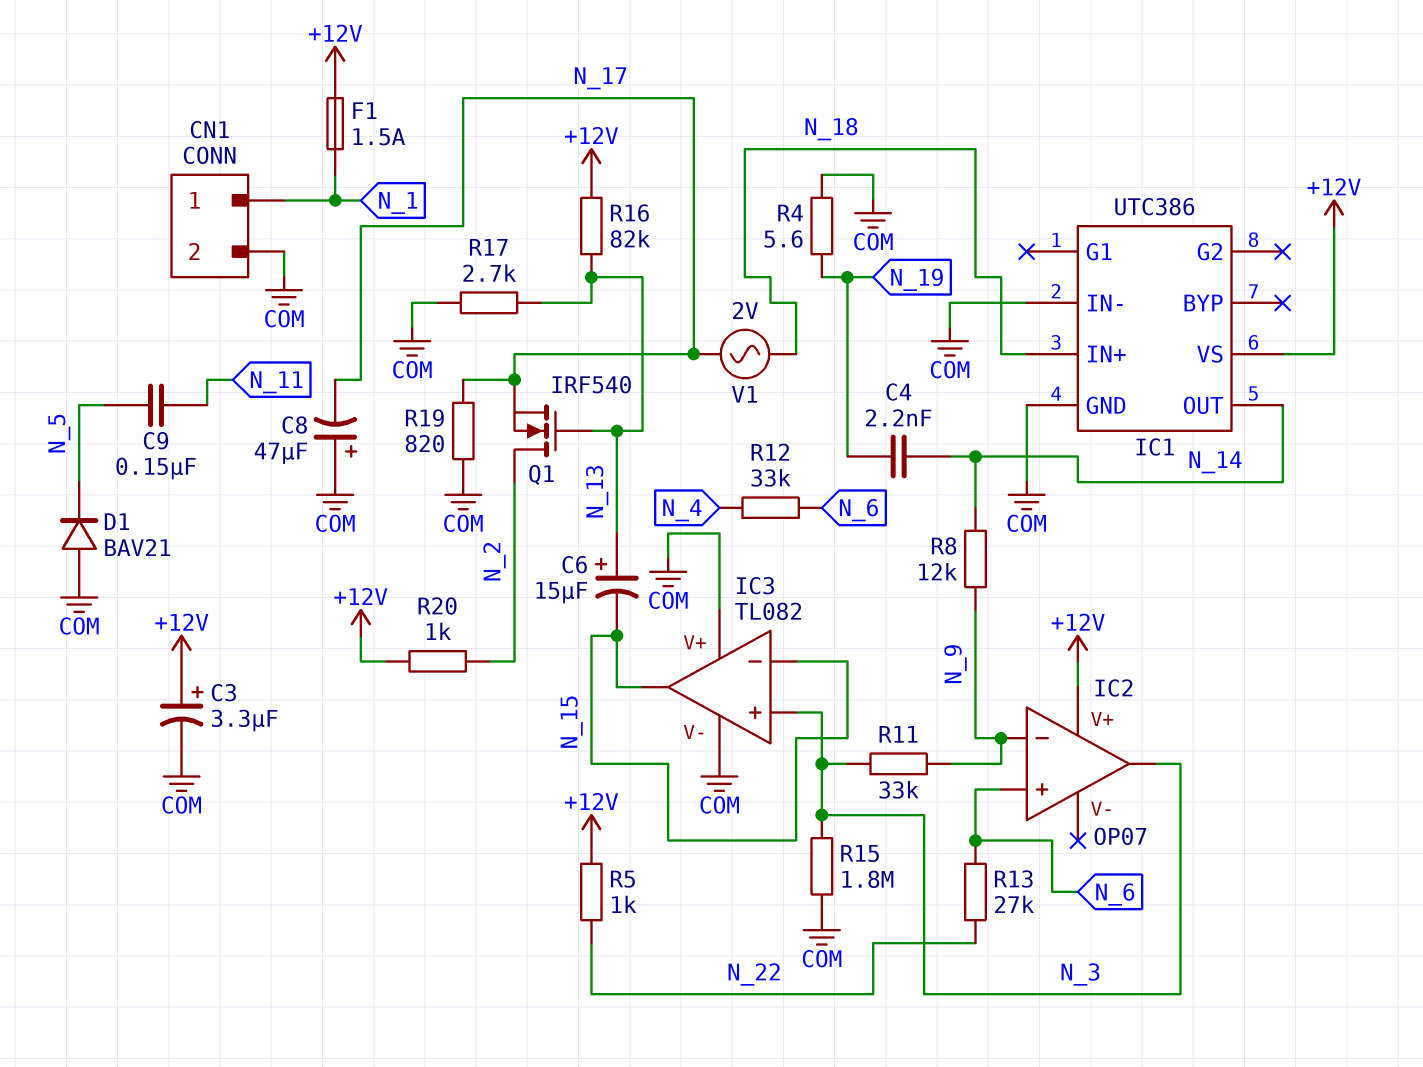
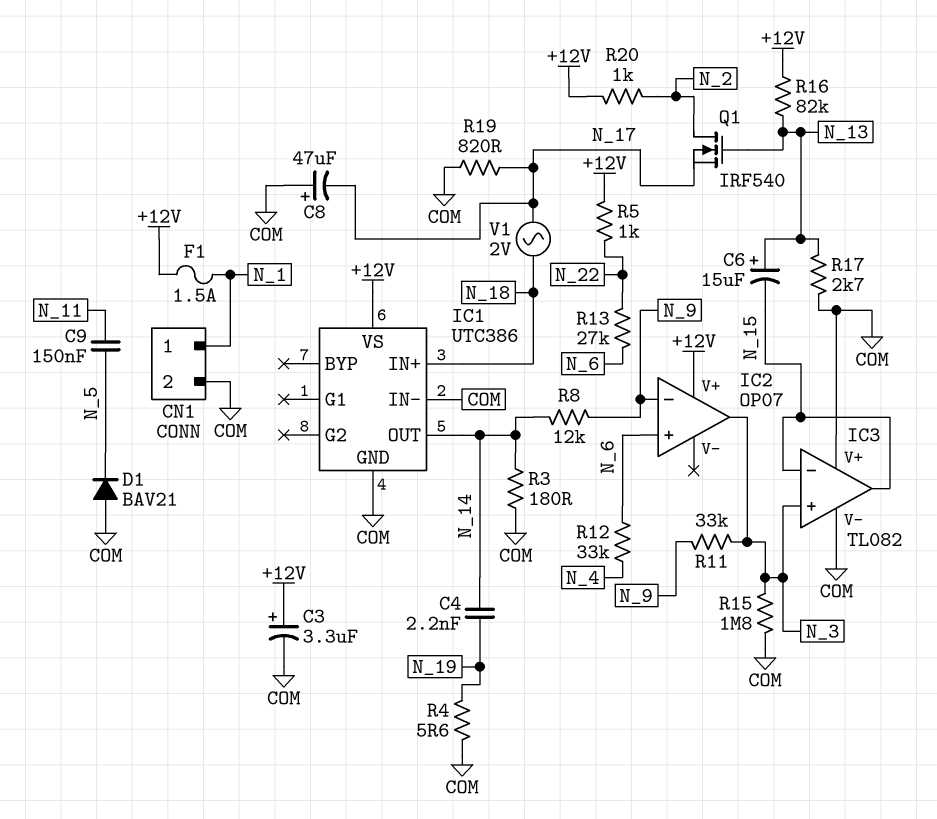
R3: none -> 180 (COM, N_14)

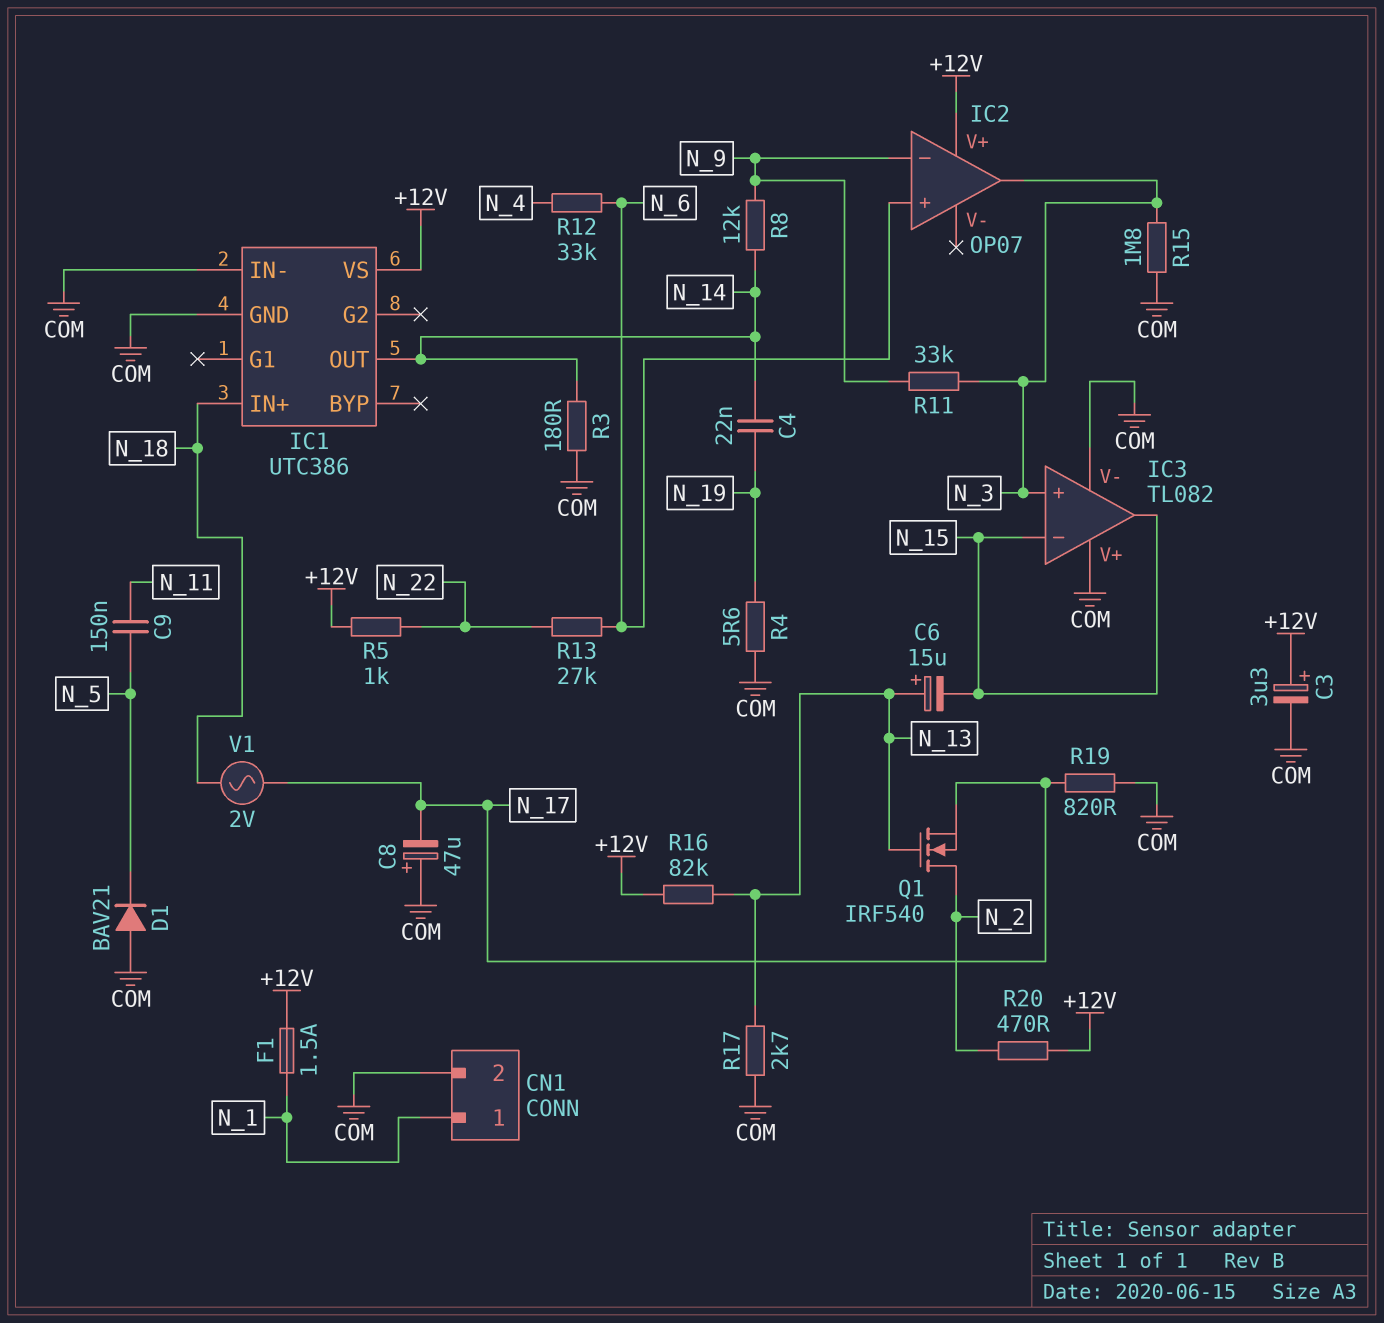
C4: 2.2nF (N_14, N_19) -> 22nF (N_14, N_19)
R20: 1k (+12V, N_2) -> 470 (+12V, N_2)

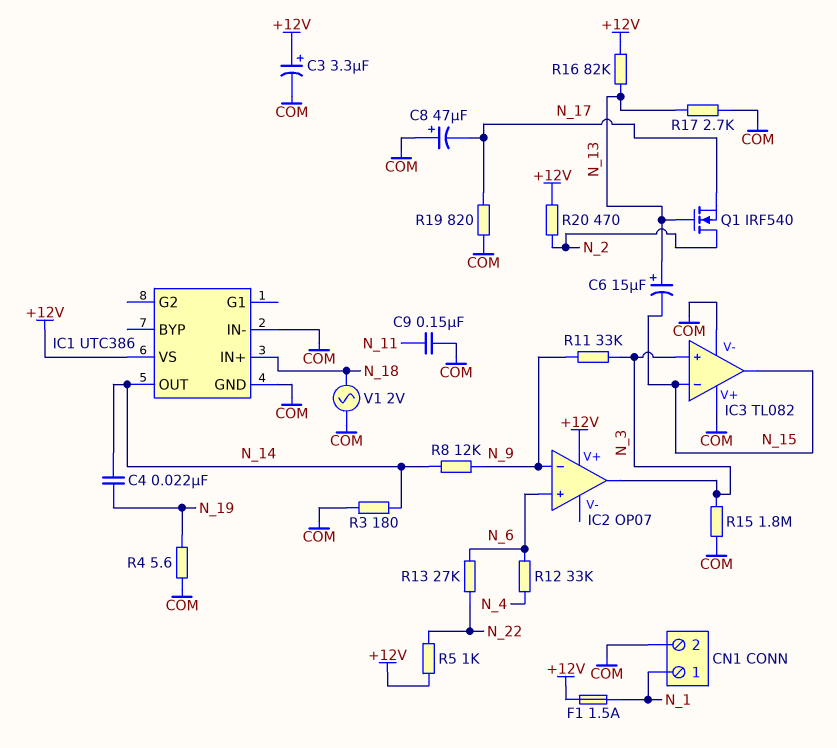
C9: 150nF (N_5, N_11) -> 150nF (COM, N_11)
D1: diode BAV21 (A COM, K N_5) -> none
V1: AC 2V (N_17, N_18) -> AC 2V (COM, N_18)

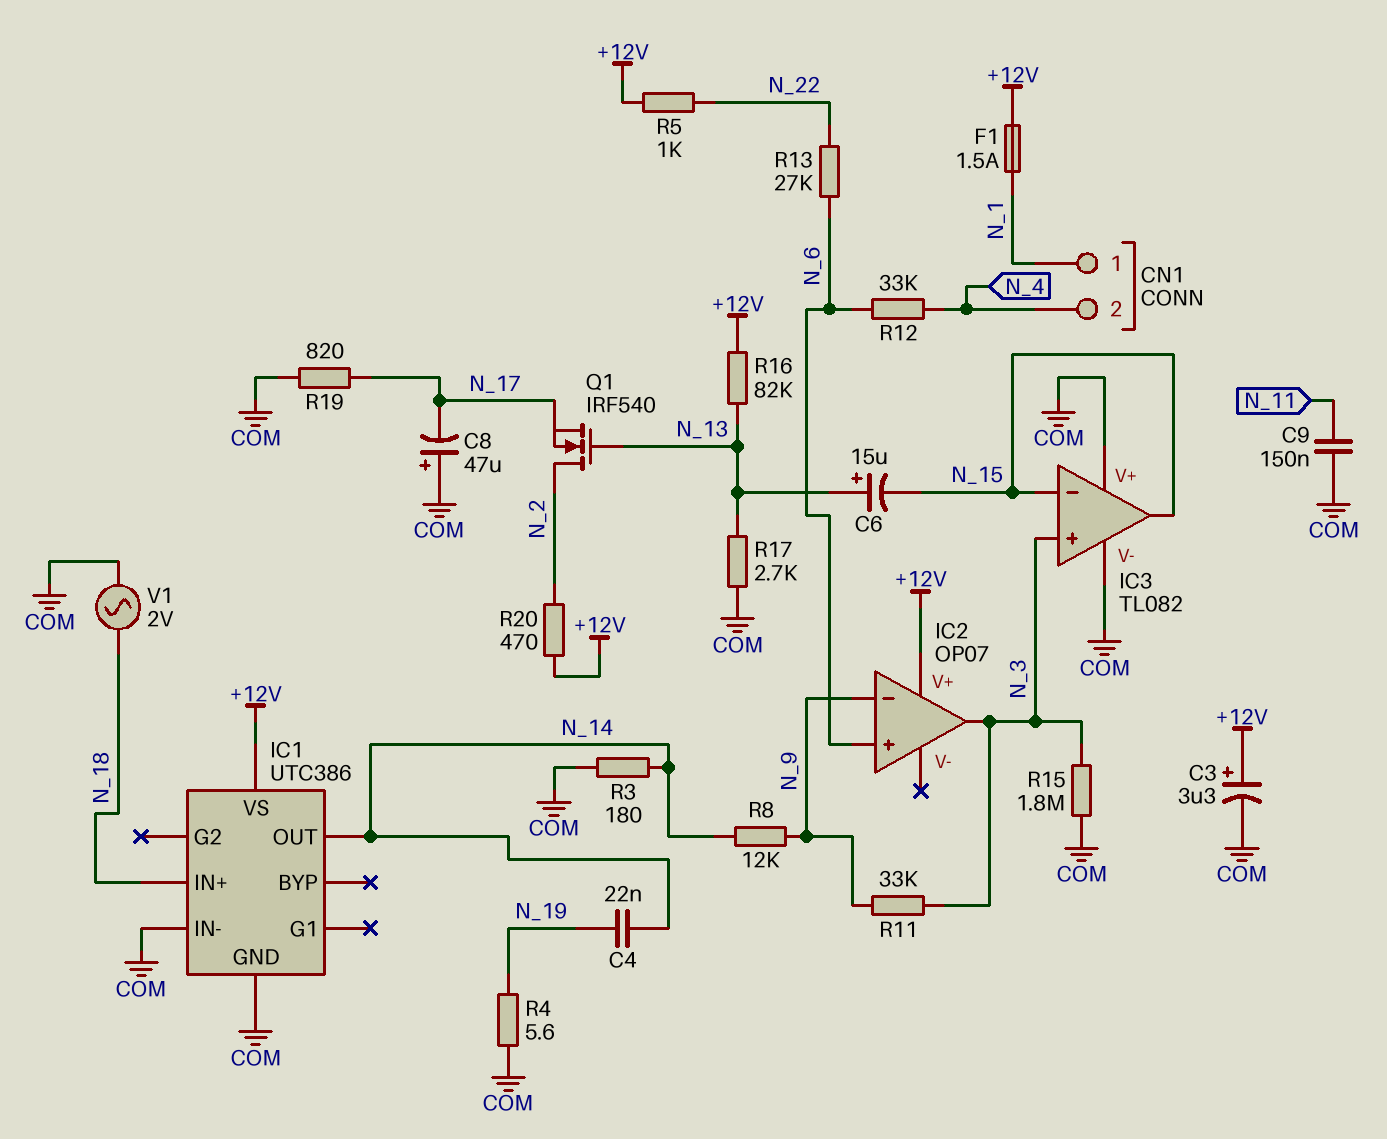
CN1 pin 2: COM -> N_4

